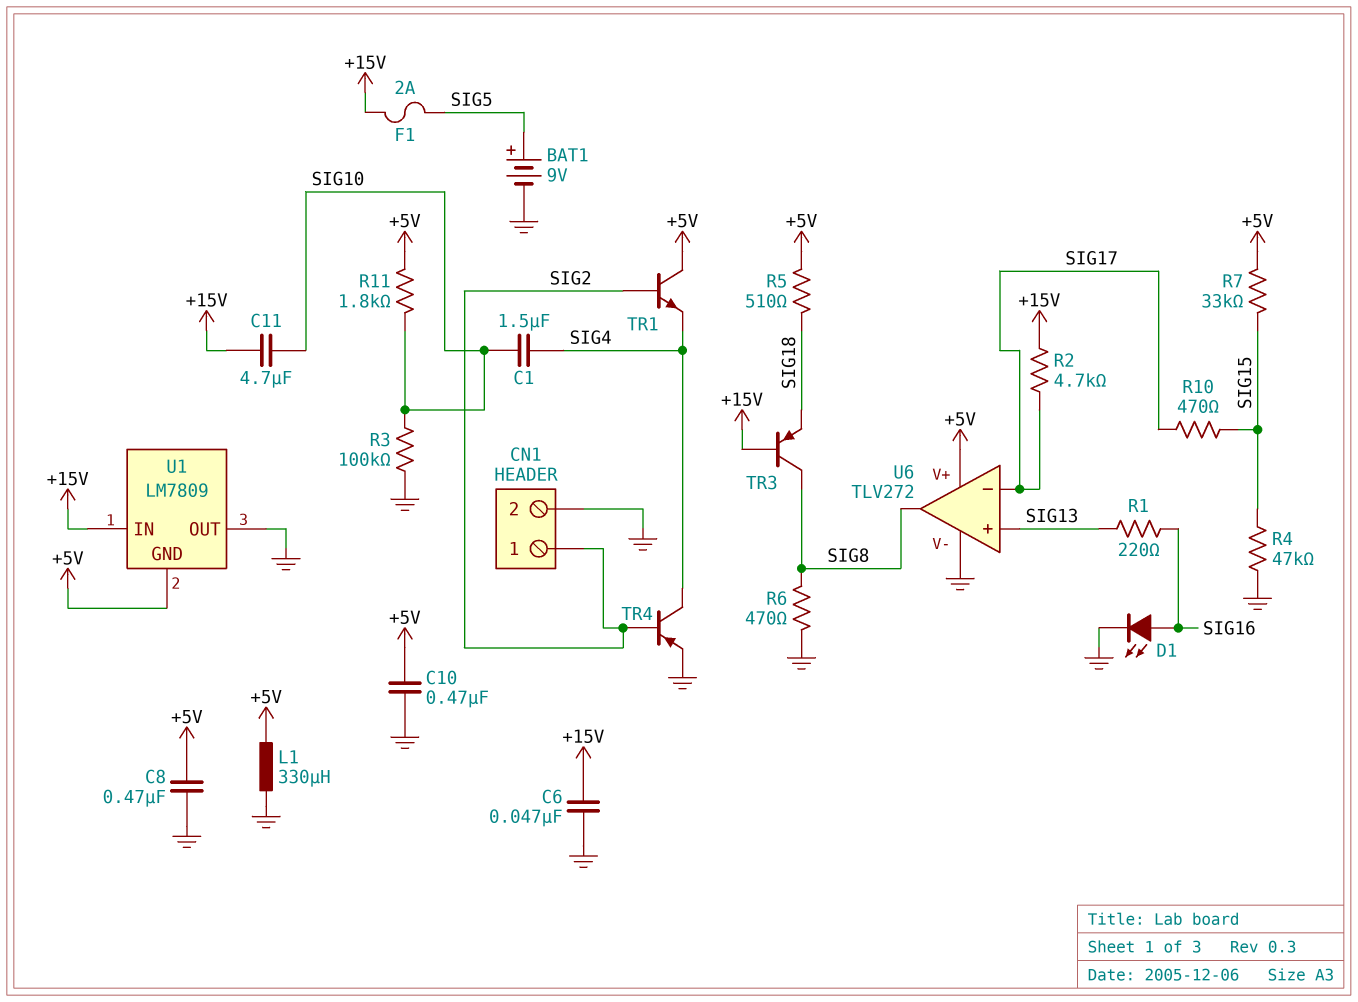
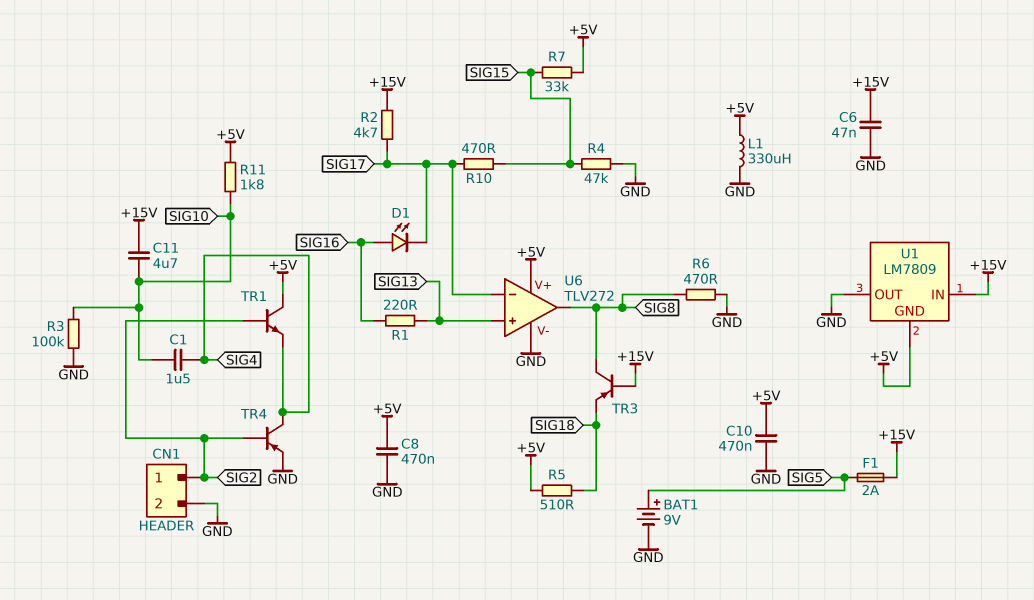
D1: LED (A SIG16, K GND) -> LED (A SIG16, K SIG17)

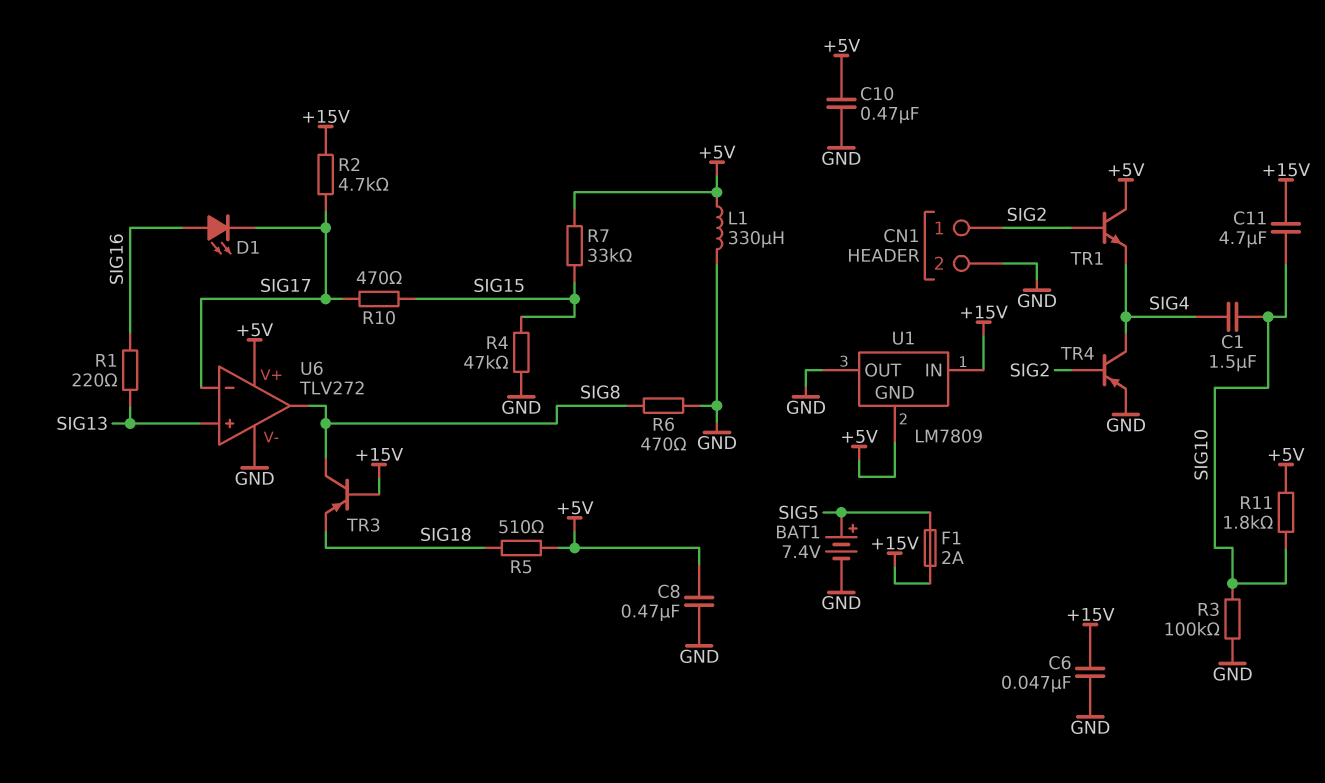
BAT1: 9V (plus SIG5, minus GND) -> 7.4V (plus SIG5, minus GND)

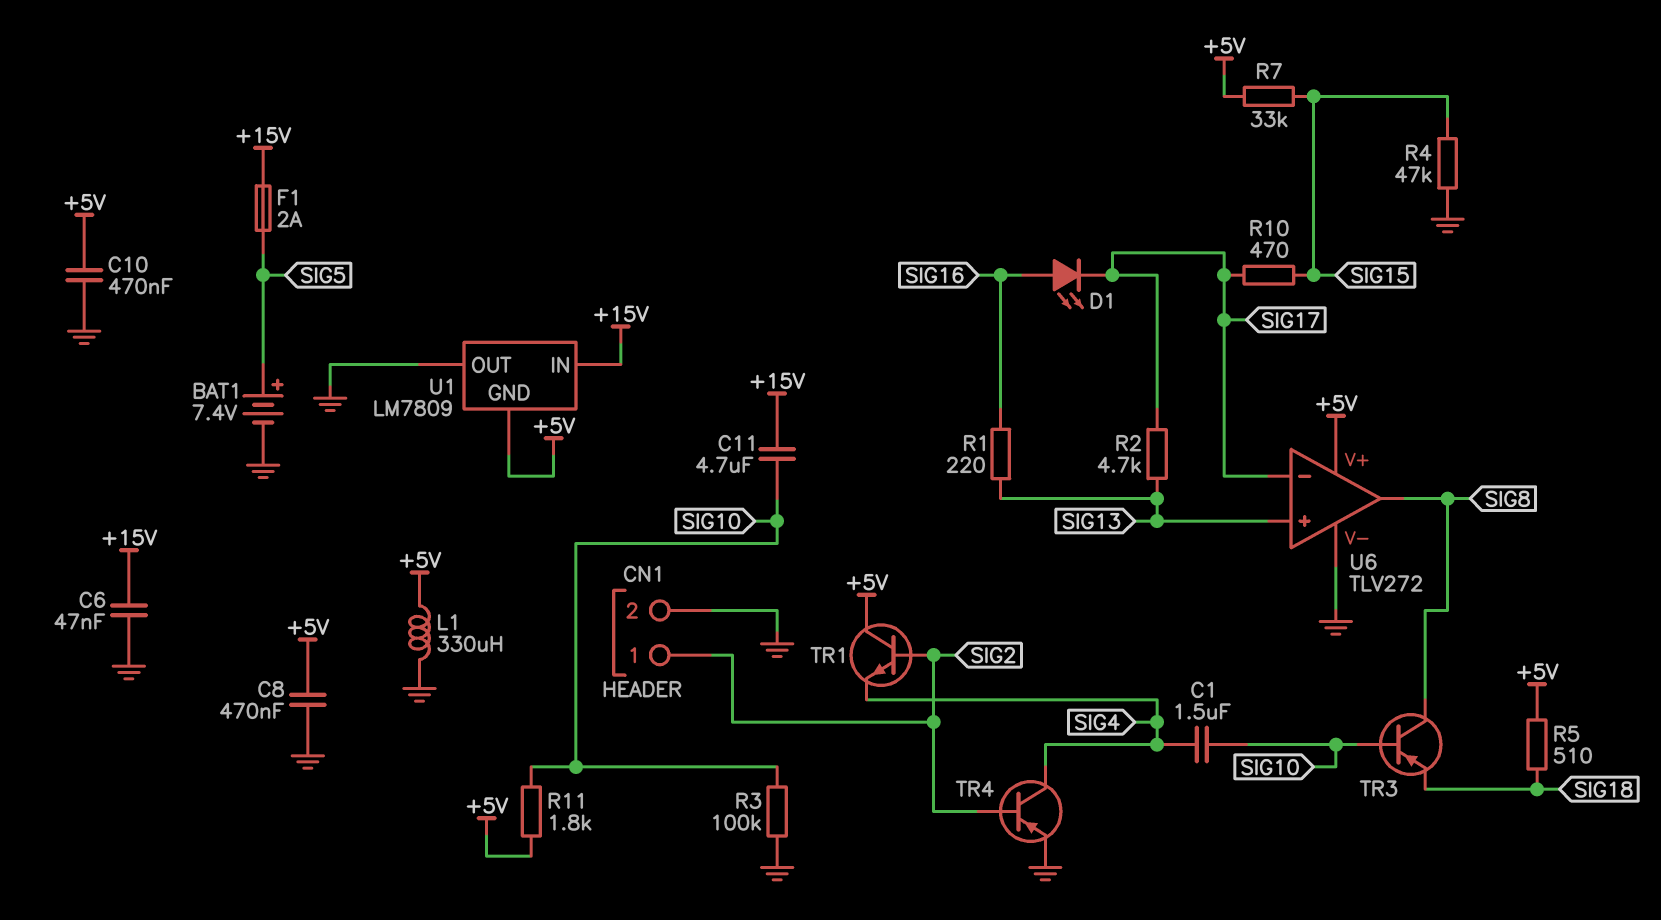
R2: 4.7k (+15V, SIG17) -> 4.7k (SIG13, SIG17)
R6: 470 (GND, SIG8) -> none
TR3: PNP (B +15V, C SIG8, E SIG18) -> PNP (B SIG10, C SIG8, E SIG18)

